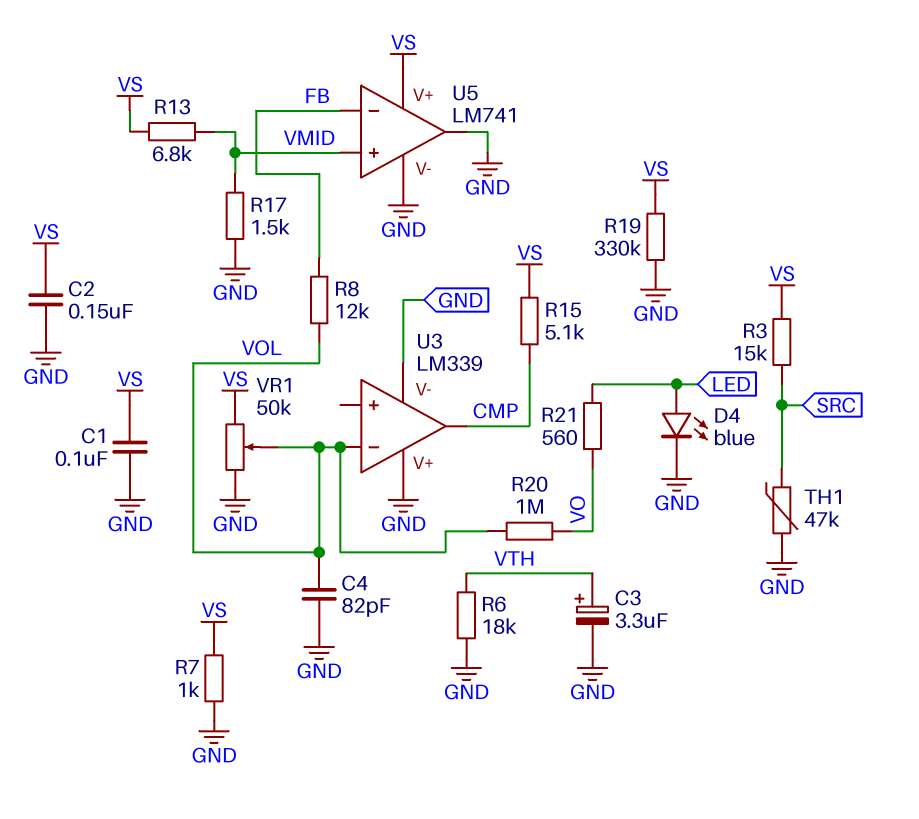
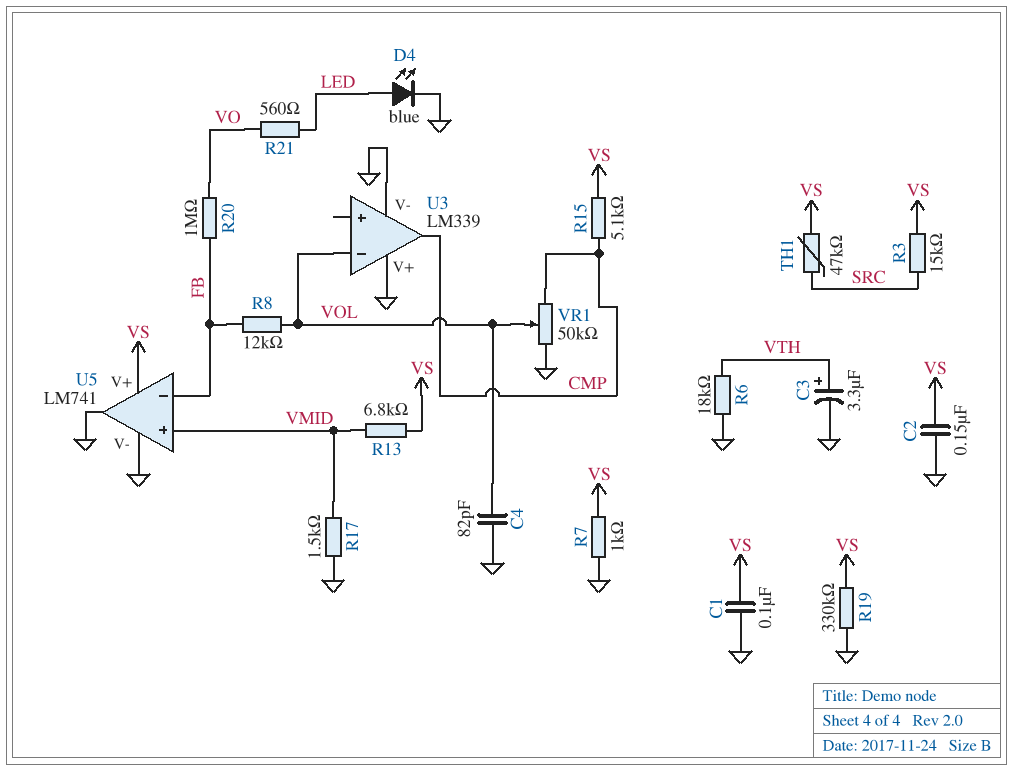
R20: 1M (VO, VOL) -> 1M (FB, VO)
TH1: 47k (GND, SRC) -> 47k (SRC, VS)
VR1: 50k (GND, VS, wiper VOL) -> 50k (CMP, GND, wiper VOL)

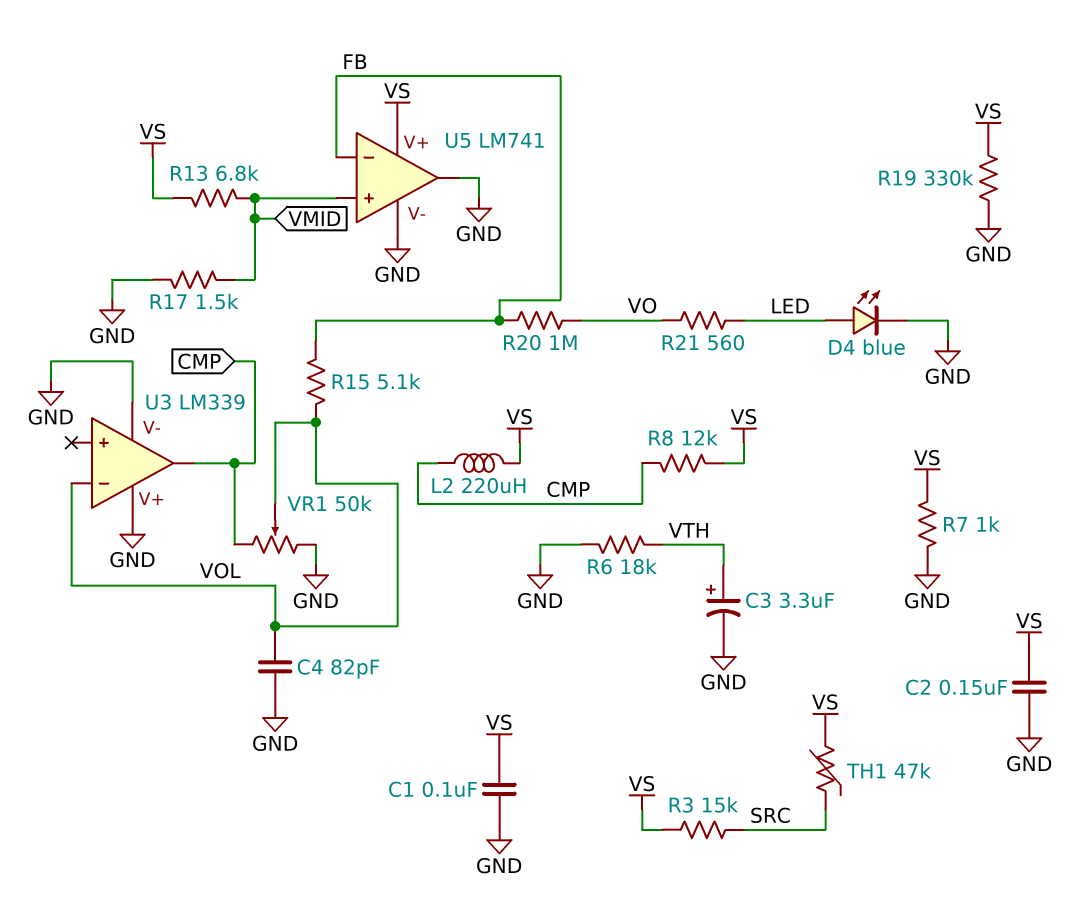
L2: none -> 220uH (CMP, VS)
R8: 12k (FB, VOL) -> 12k (CMP, VS)
R15: 5.1k (CMP, VS) -> 5.1k (FB, VOL)

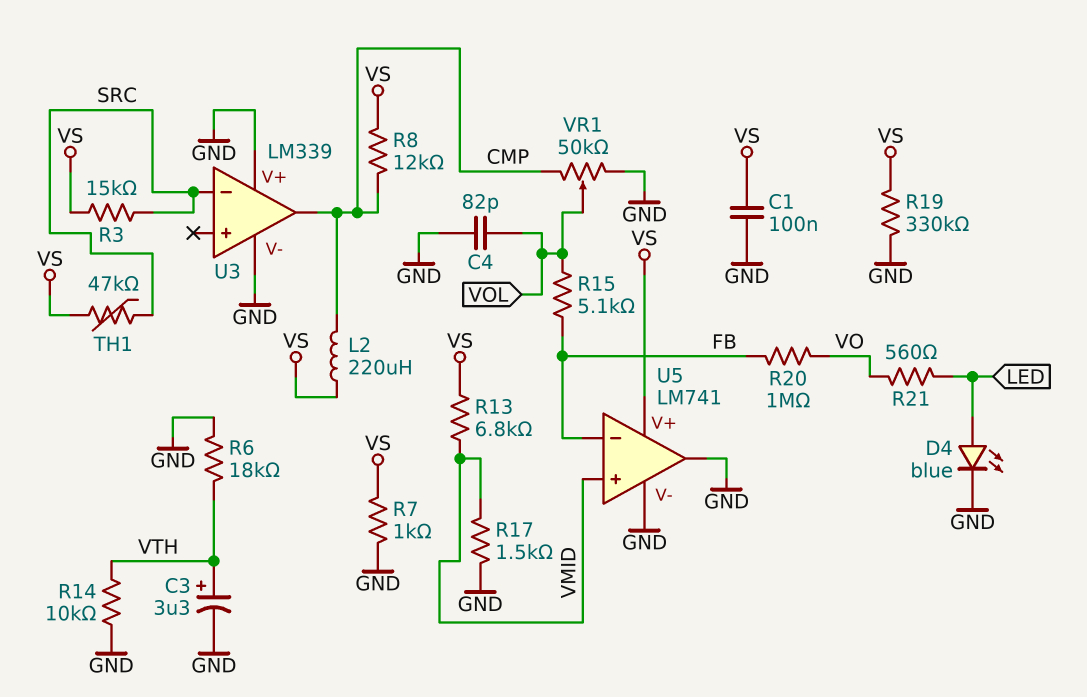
C2: 150nF (GND, VS) -> none
R14: none -> 10k (GND, VTH)
U3 pin in-: VOL -> SRC

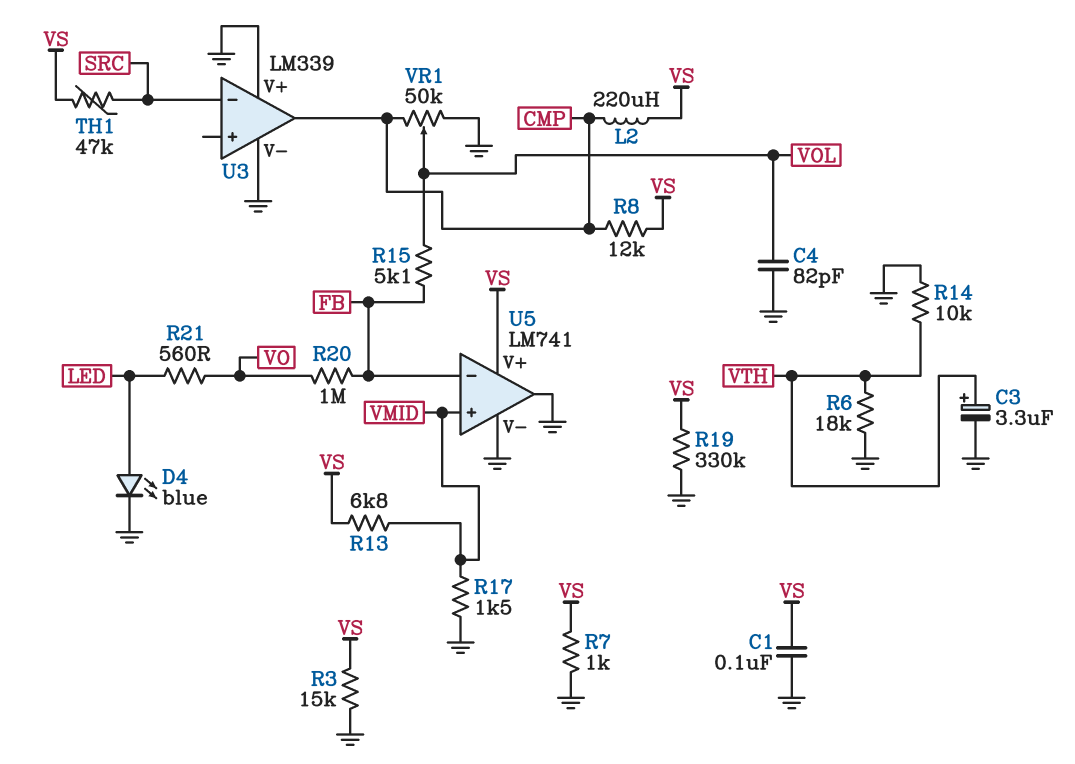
R3: 15k (SRC, VS) -> 15k (GND, VS)

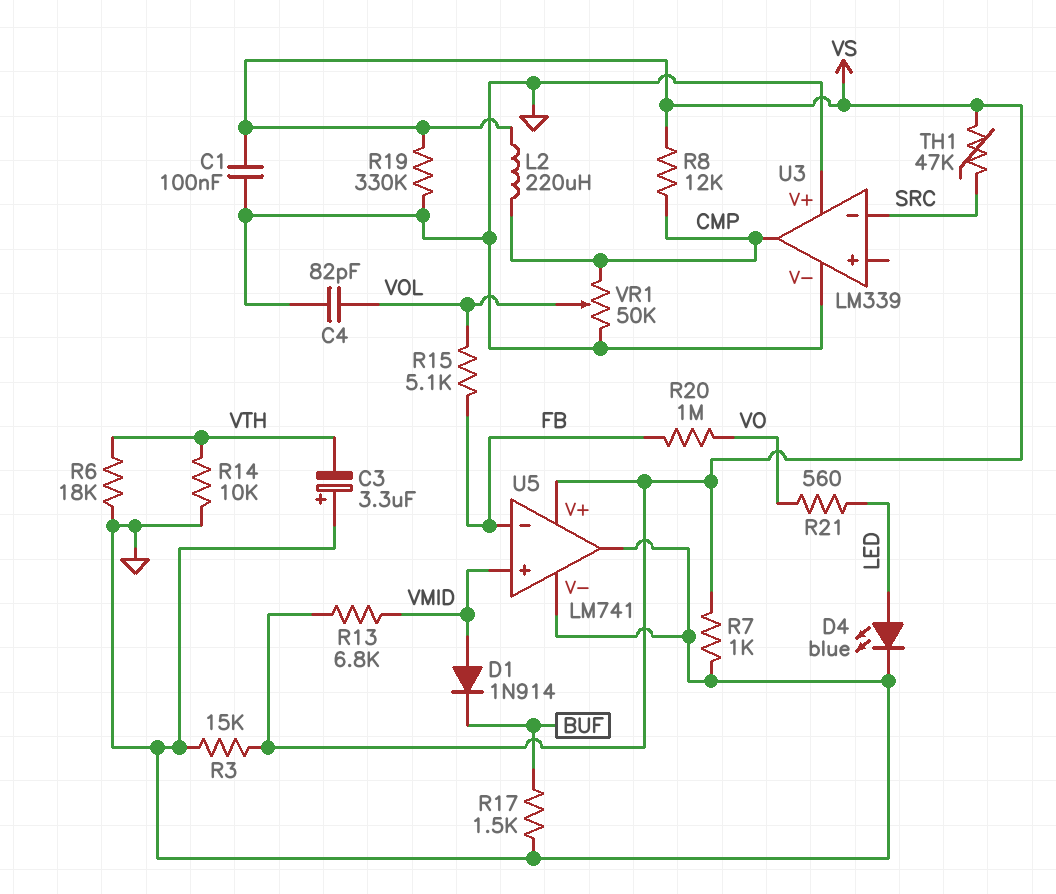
C3: 3.3uF (plus VTH, minus GND) -> 3.3uF (plus GND, minus VTH)
D1: none -> diode 1N914 (A VMID, K BUF)
R17: 1.5k (GND, VMID) -> 1.5k (BUF, GND)

